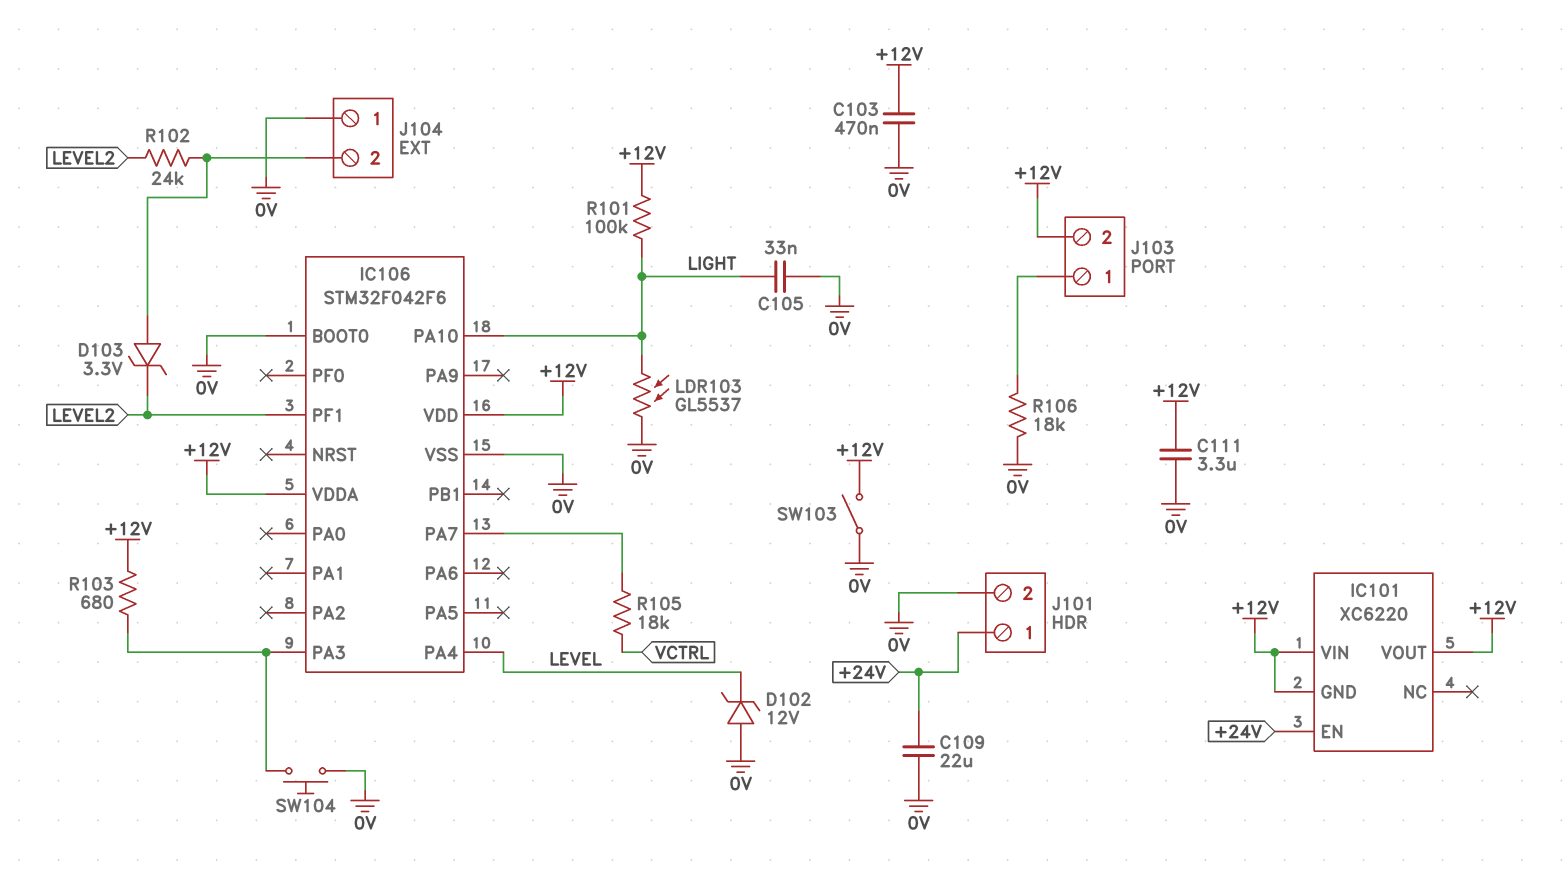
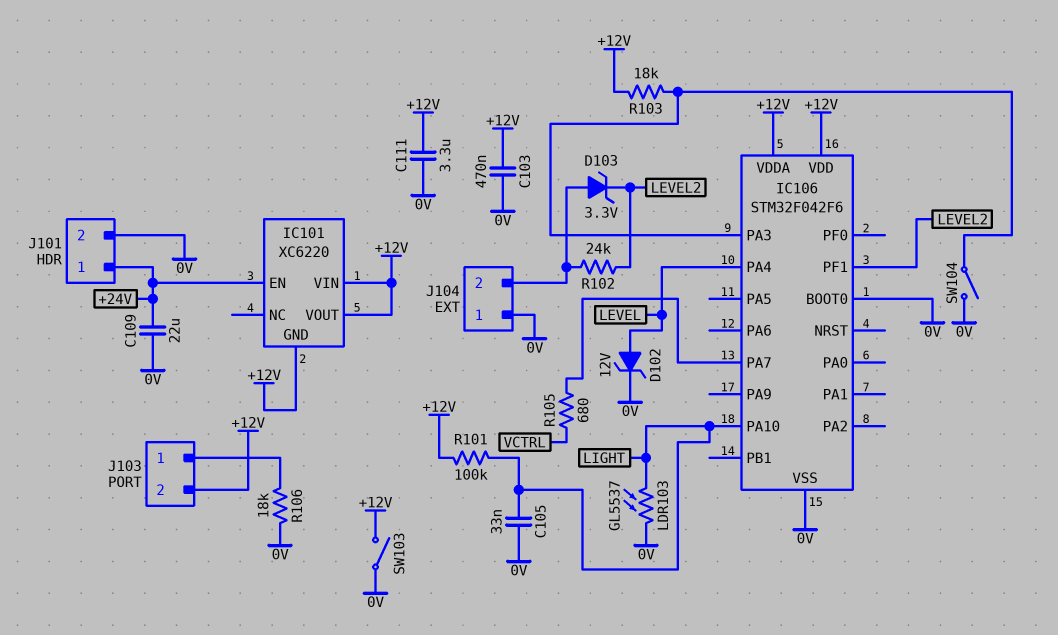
D102: zener 12V (A 0V, K LEVEL) -> zener 12V (A LEVEL, K 0V)
R103: 680 (+12V, IC106/PA3) -> 18k (+12V, IC106/PA3)
R105: 18k (IC106/PA7, VCTRL) -> 680 (IC106/PA7, VCTRL)
SW104: button (0V, IC106/PA3) -> switch (0V, IC106/PA3)

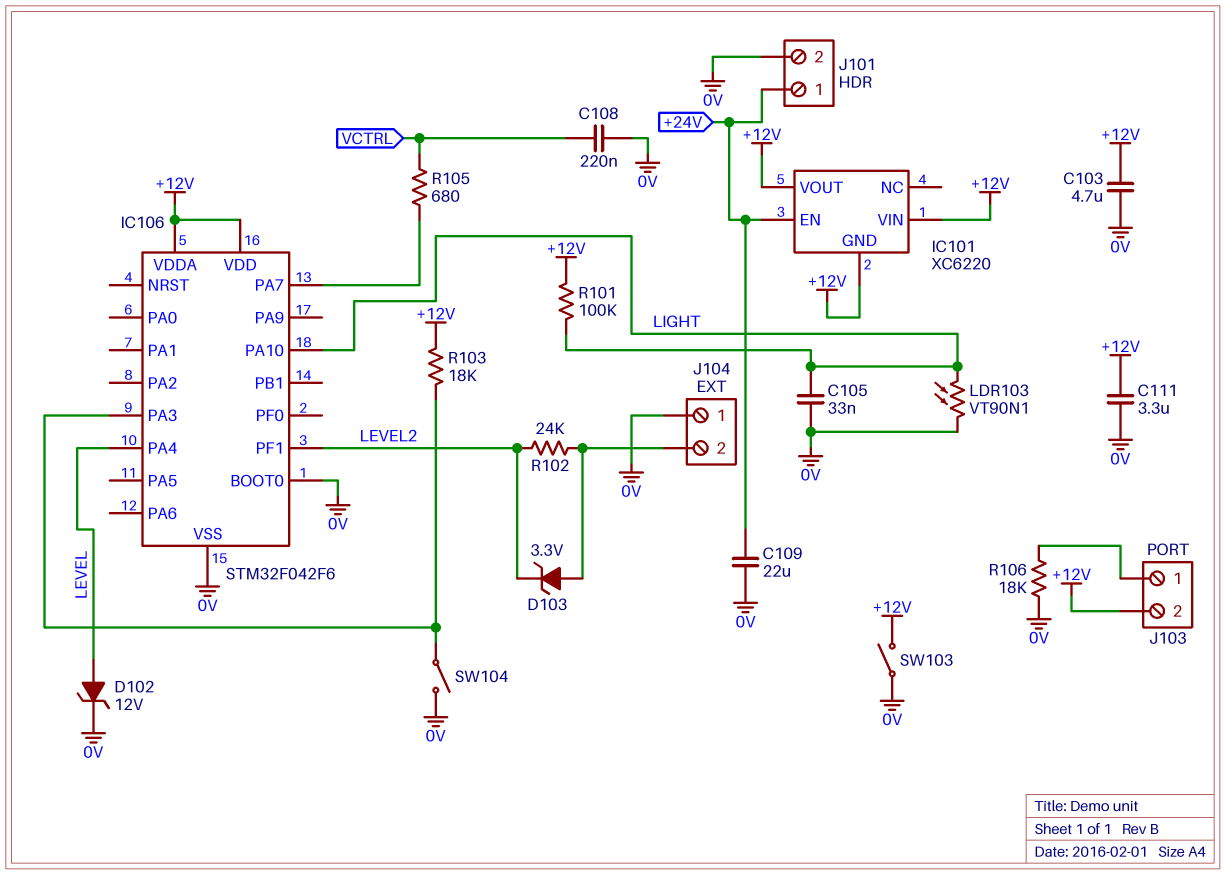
C103: 470nF (+12V, 0V) -> 4.7uF (+12V, 0V)
C108: none -> 220nF (0V, VCTRL)
LDR103: GL5537 (0V, LIGHT) -> VT90N1 (0V, LIGHT)

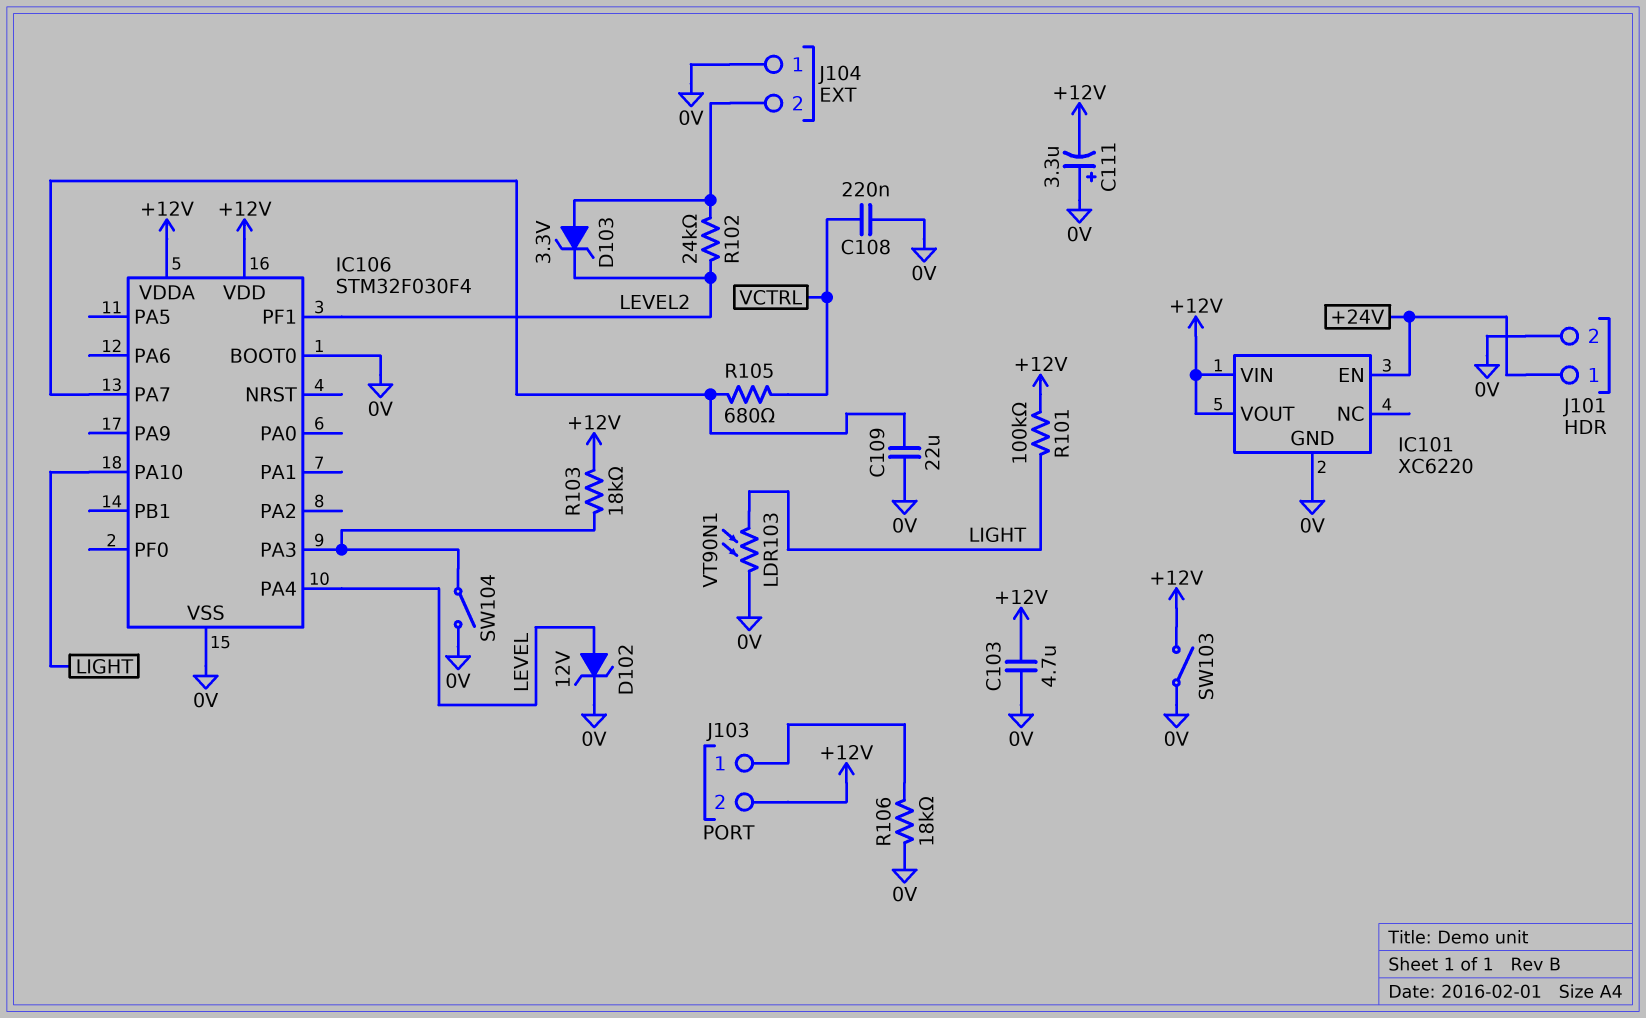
C105: 33nF (0V, LIGHT) -> none
C109: 22uF (+24V, 0V) -> 22uF (0V, IC106/PA7)
C111: 3.3uF (+12V, 0V) -> 3.3uF (plus 0V, minus +12V)
IC101 pin GND: +12V -> 0V
IC106: STM32F042F6 -> STM32F030F4

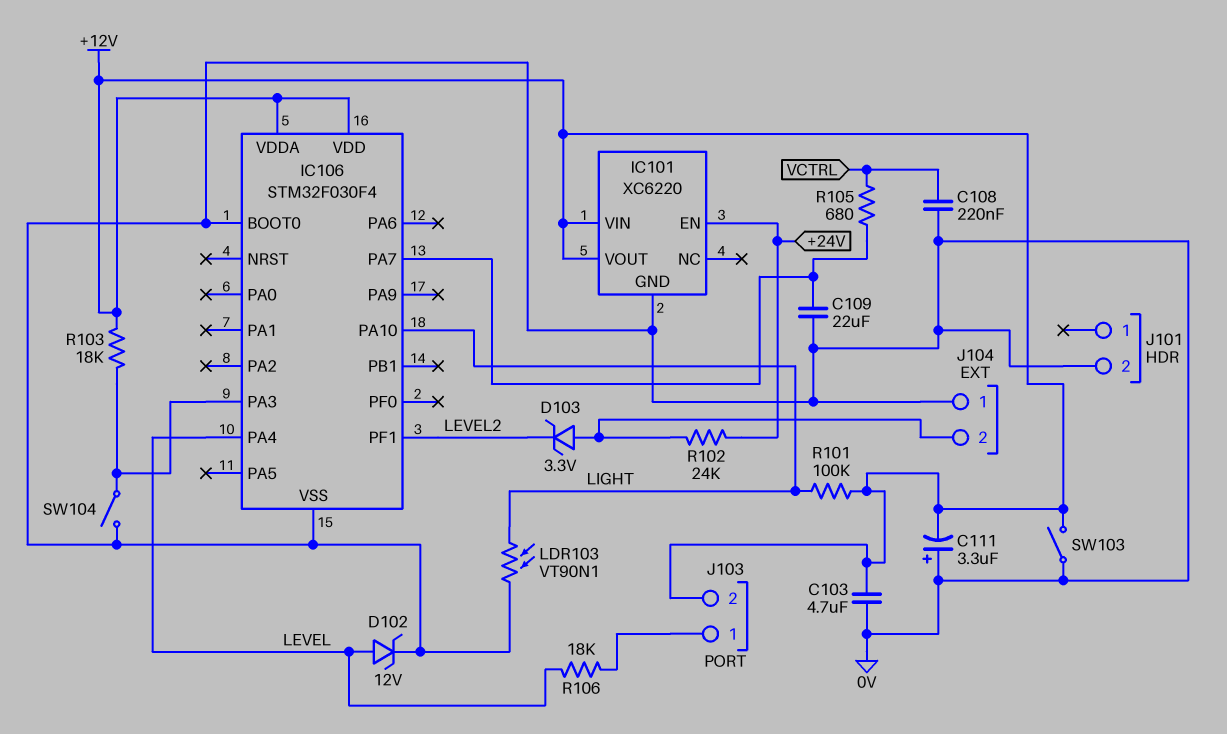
J101 pin 1: +24V -> none
R102: 24k (J104/2, LEVEL2) -> 24k (+24V, J104/2)
R106: 18k (0V, J103/1) -> 18k (J103/1, LEVEL)

